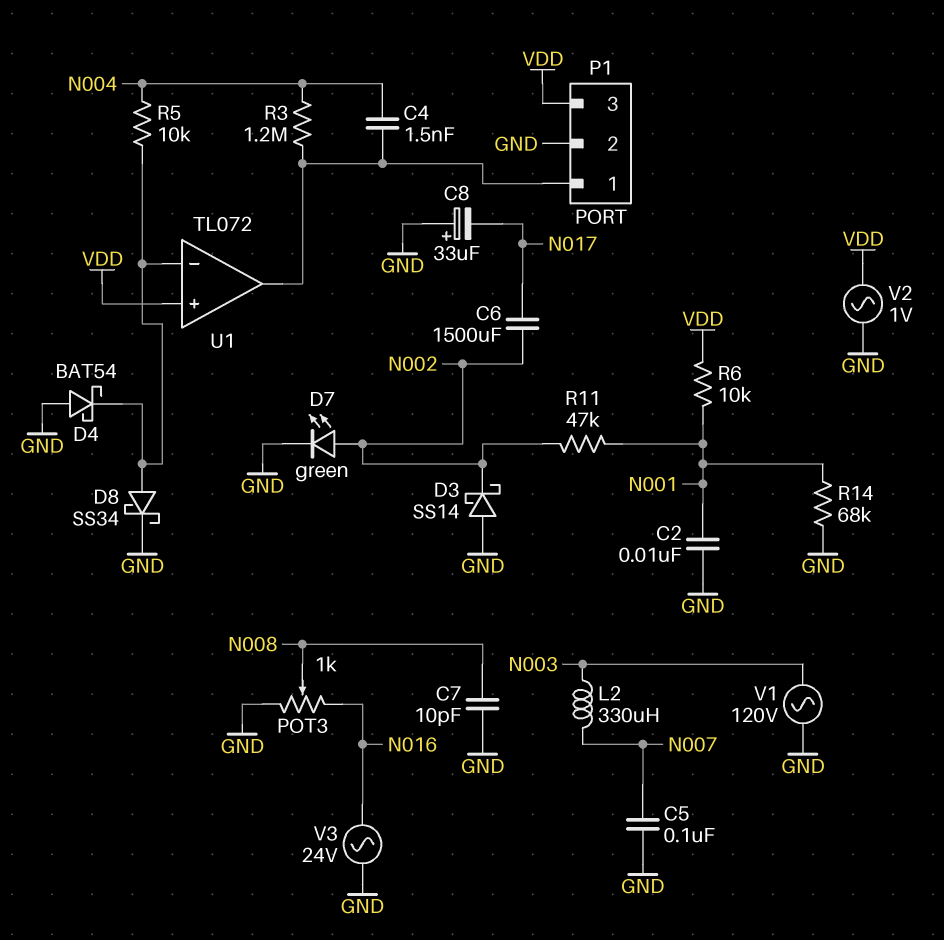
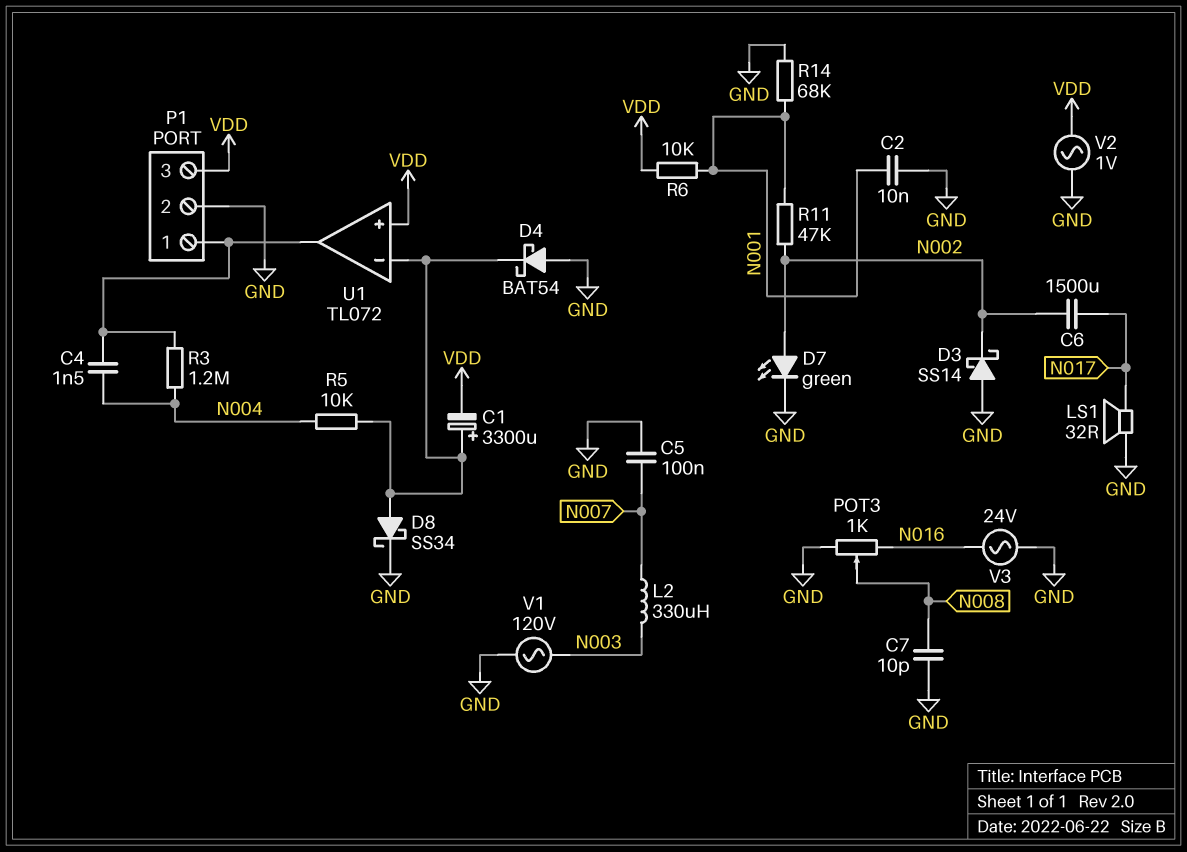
C1: none -> 3300uF (plus U1/in-, minus VDD)
C8: 33uF (plus GND, minus N017) -> none
LS1: none -> speaker 32R (GND, N017)

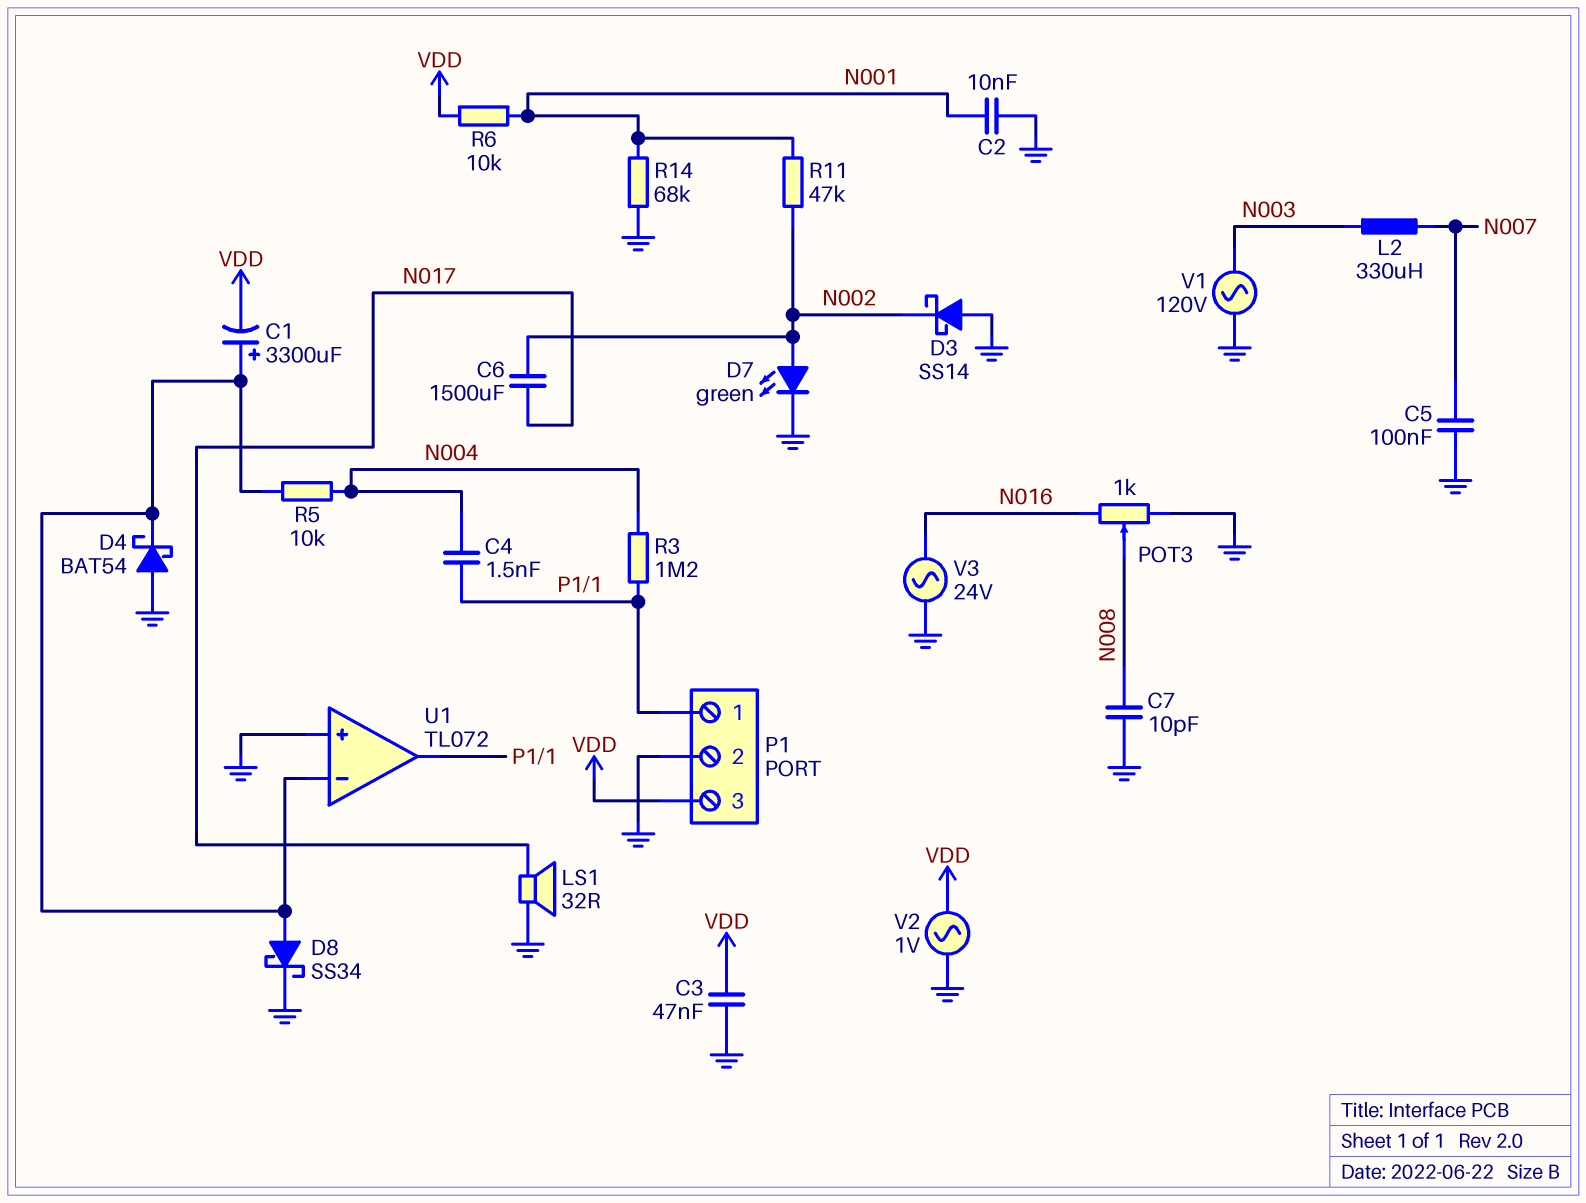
C3: none -> 47nF (GND, VDD)
U1 pin in+: VDD -> GND

